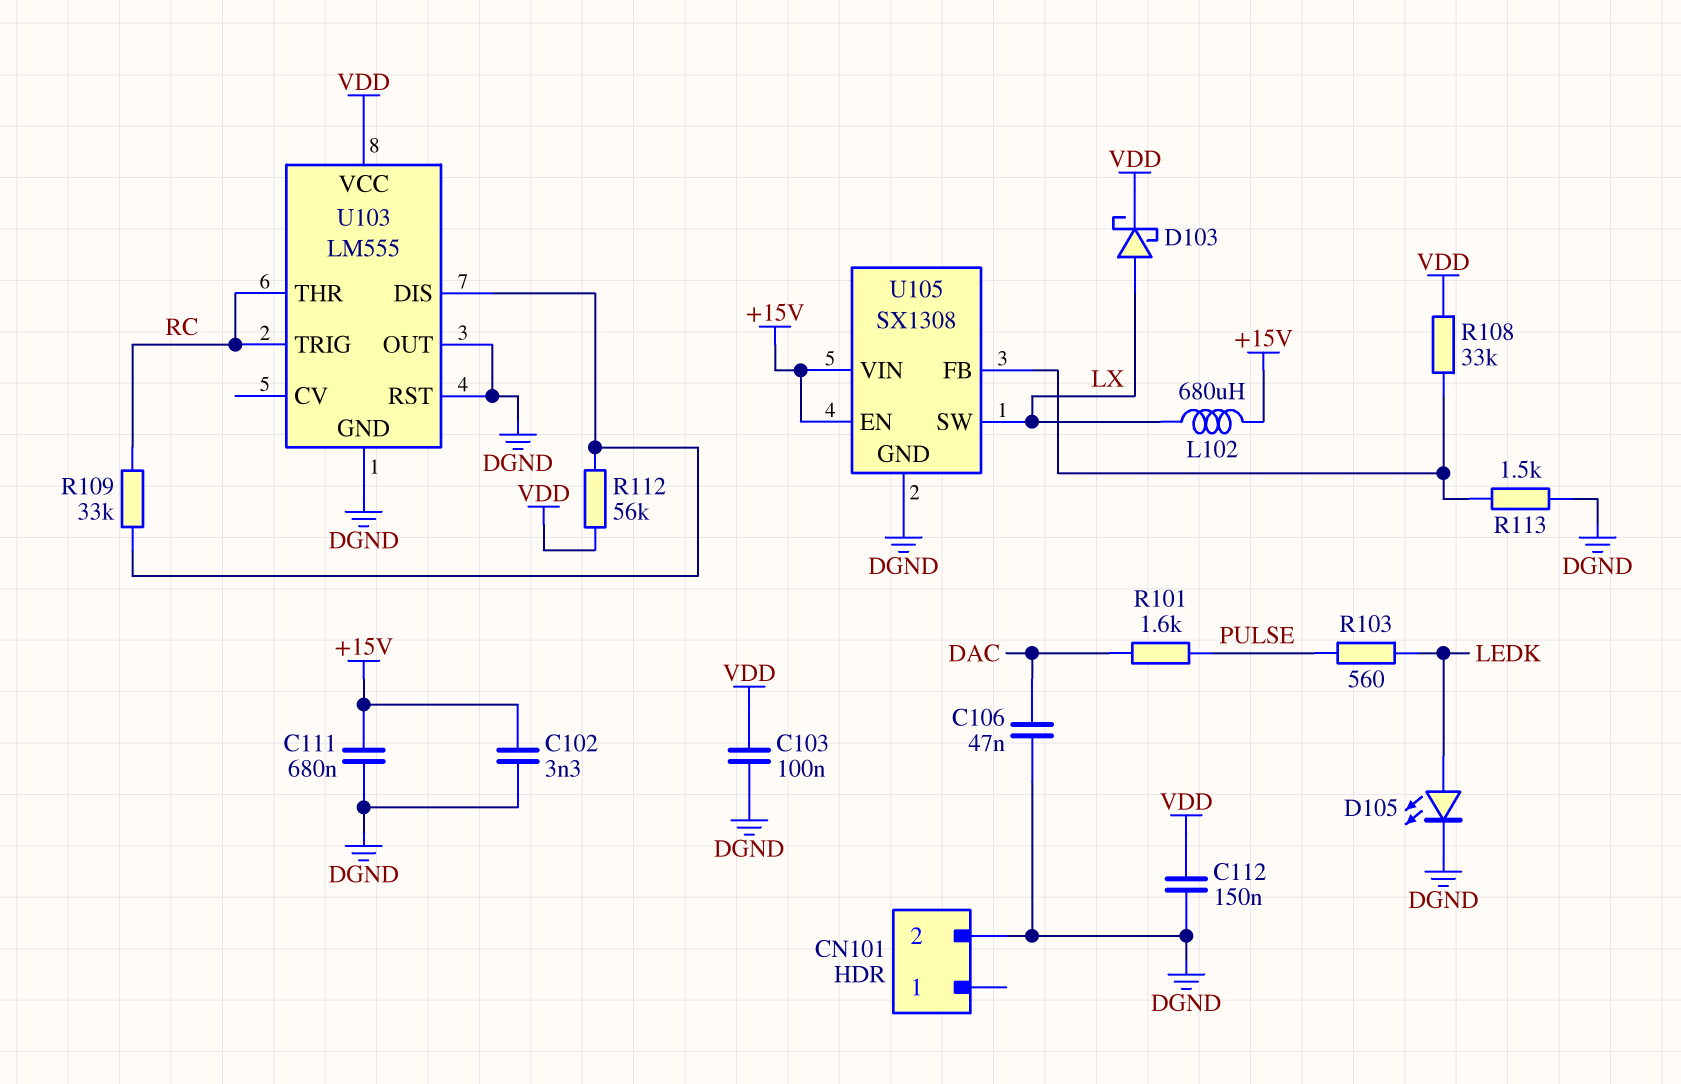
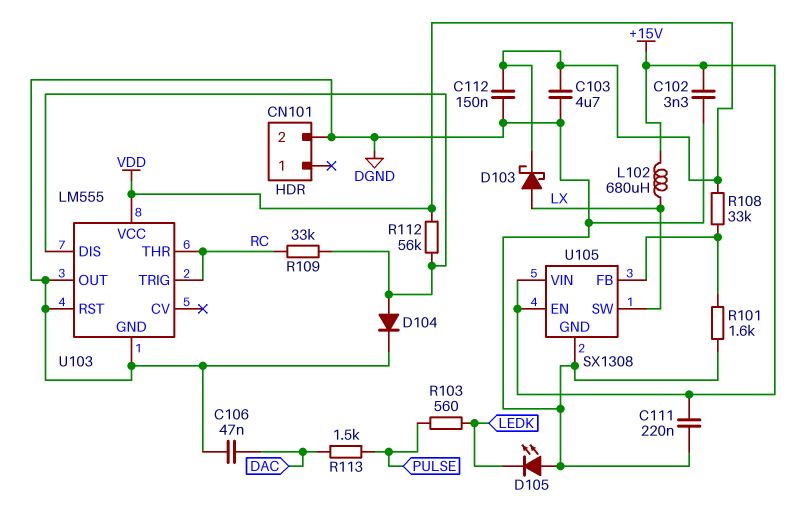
C103: 100nF (DGND, VDD) -> 4.7uF (DGND, VDD)
C111: 680nF (+15V, DGND) -> 220nF (+15V, DGND)
D104: none -> diode (A U103/DIS, K DGND)
D105: LED (A LEDK, K DGND) -> LED (A DGND, K LEDK)
R101: 1.6k (DAC, PULSE) -> 1.6k (DGND, U105/FB)
R113: 1.5k (DGND, U105/FB) -> 1.5k (DAC, PULSE)

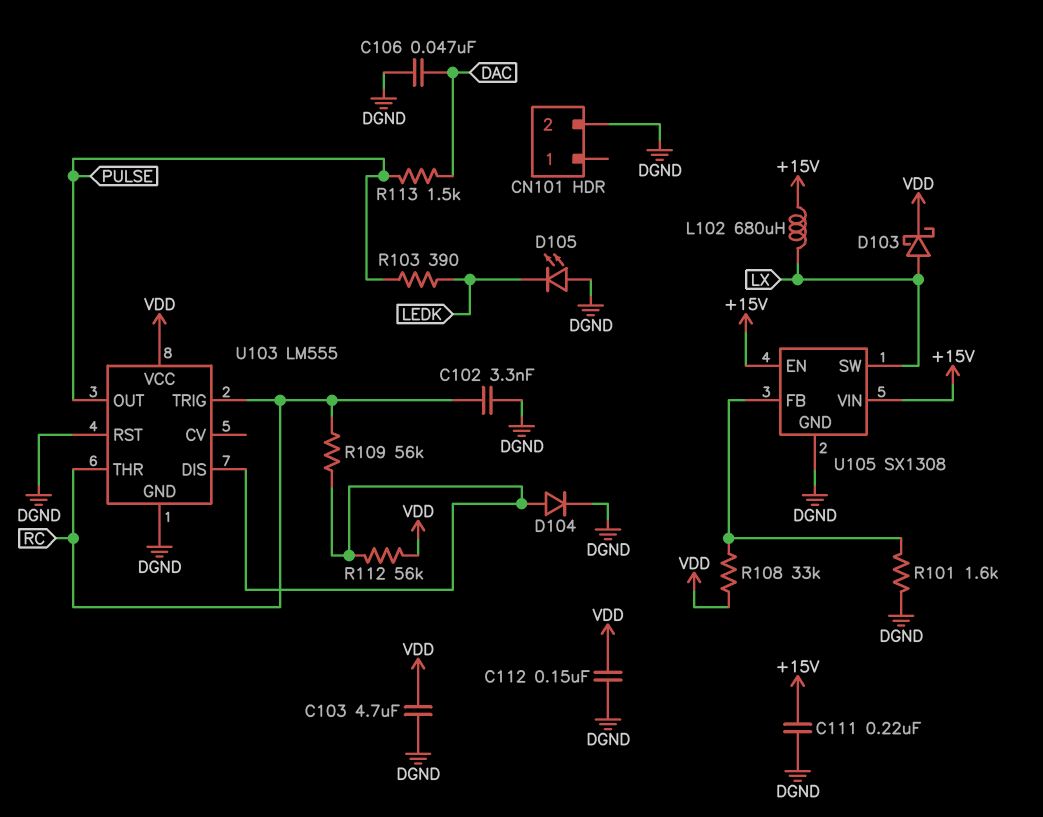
C102: 3.3nF (+15V, DGND) -> 3.3nF (DGND, RC)
R103: 560 (LEDK, PULSE) -> 390 (LEDK, PULSE)
R109: 33k (RC, U103/DIS) -> 56k (RC, U103/DIS)
U103 pin OUT: DGND -> PULSE

